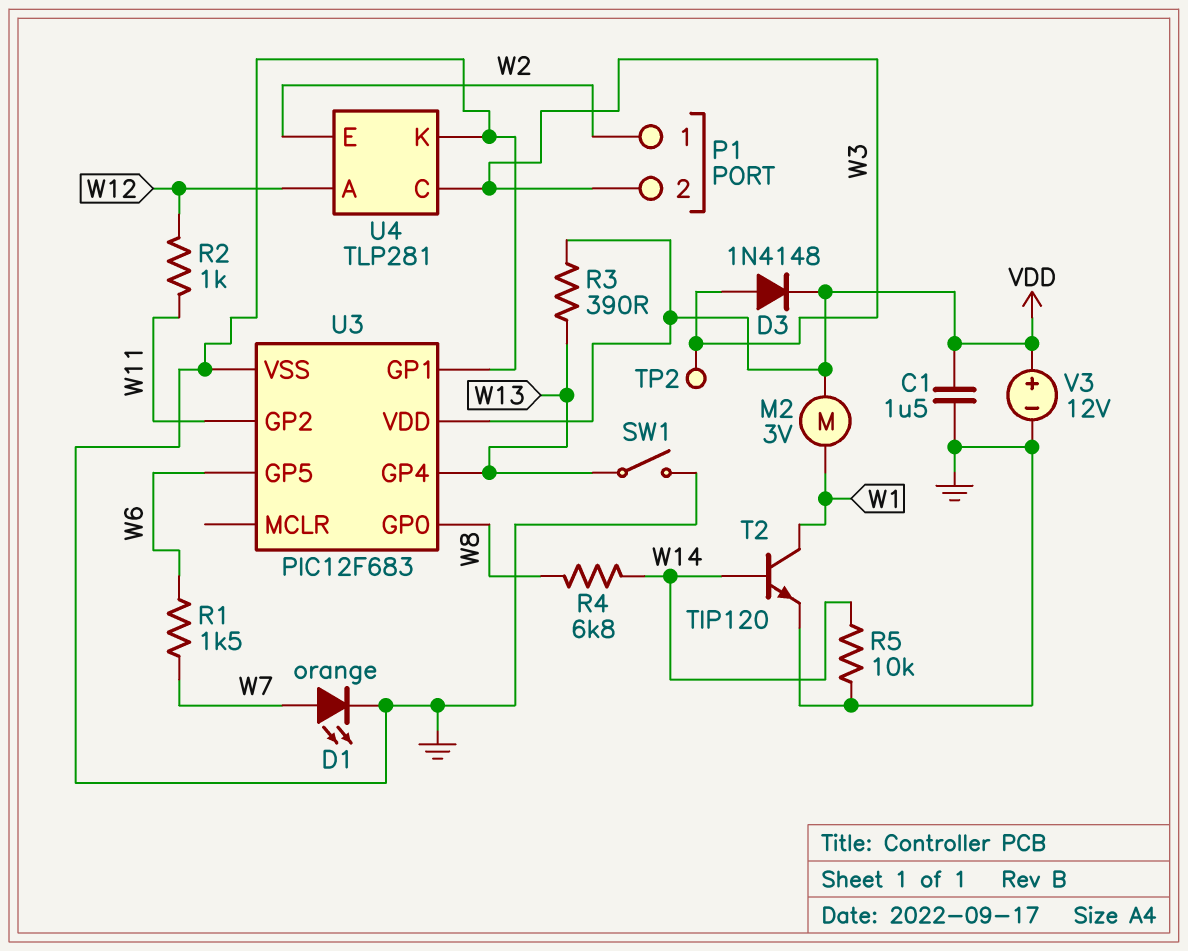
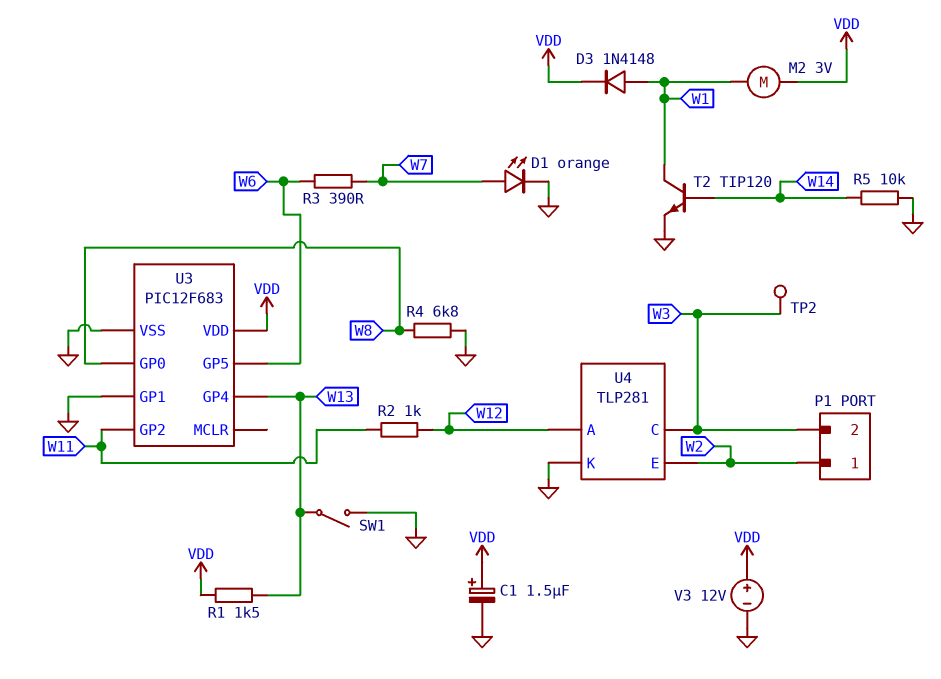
C1: 1.5uF (GND, VDD) -> 1.5uF (plus VDD, minus GND)
D3: diode 1N4148 (A W3, K VDD) -> diode 1N4148 (A W1, K VDD)
R1: 1.5k (W6, W7) -> 1.5k (VDD, W13)
R3: 390 (VDD, W13) -> 390 (W6, W7)
R4: 6.8k (W8, W14) -> 6.8k (GND, W8)

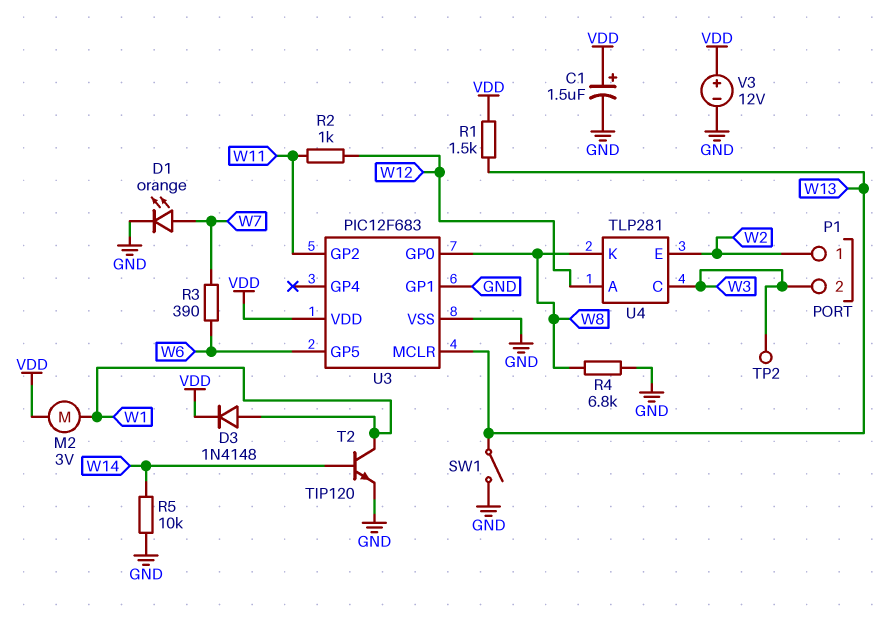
U3 pin GP4: W13 -> none
U3 pin MCLR: none -> W13
U4 pin K: GND -> W8

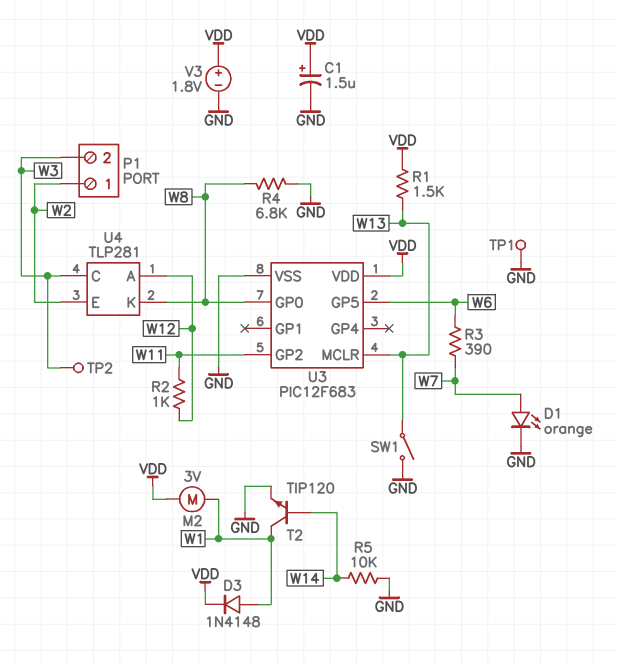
TP1: none -> test point (GND)
U3 pin GP1: GND -> none
V3: 12V (plus VDD, minus GND) -> 1.8V (plus VDD, minus GND)

